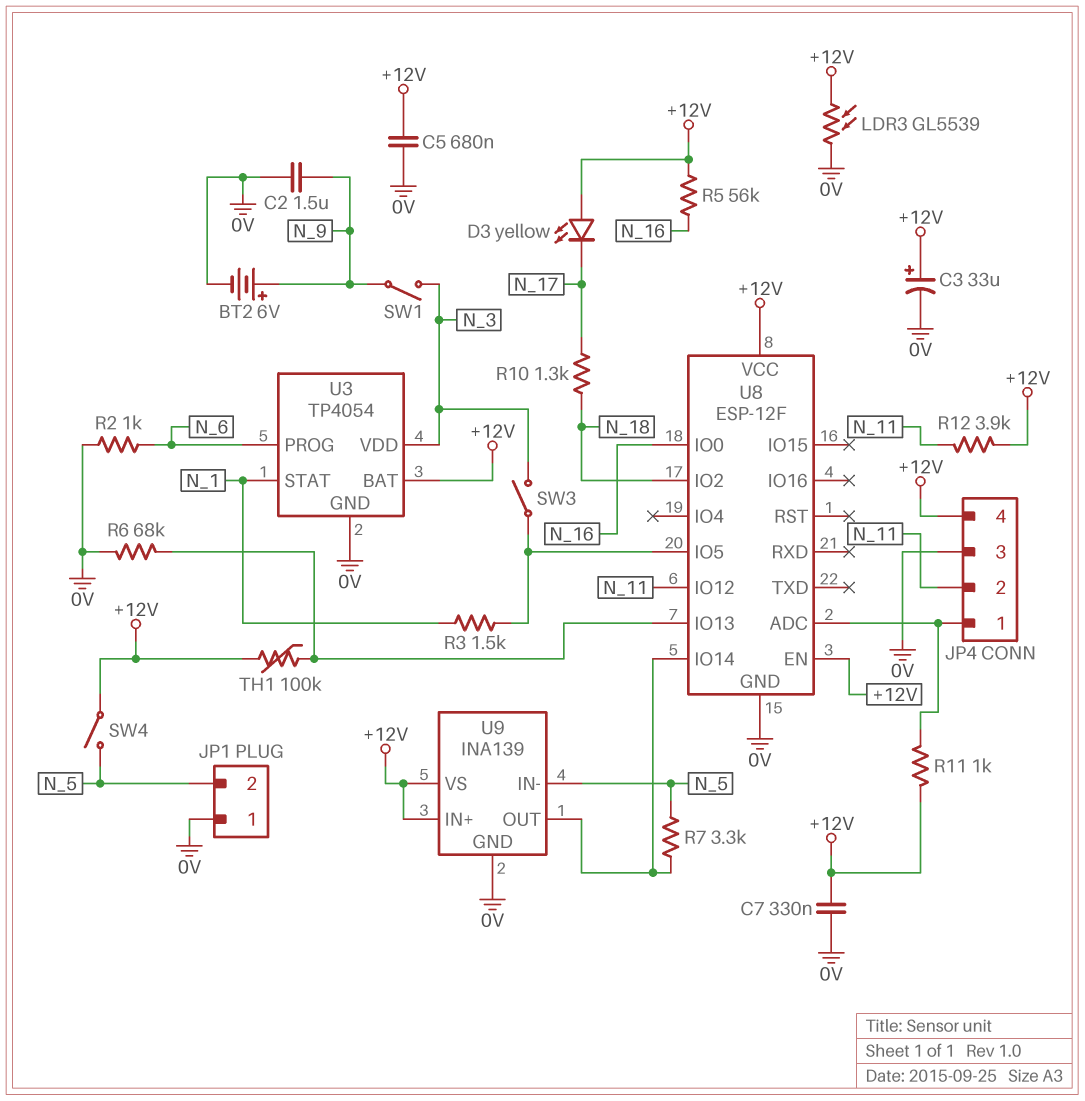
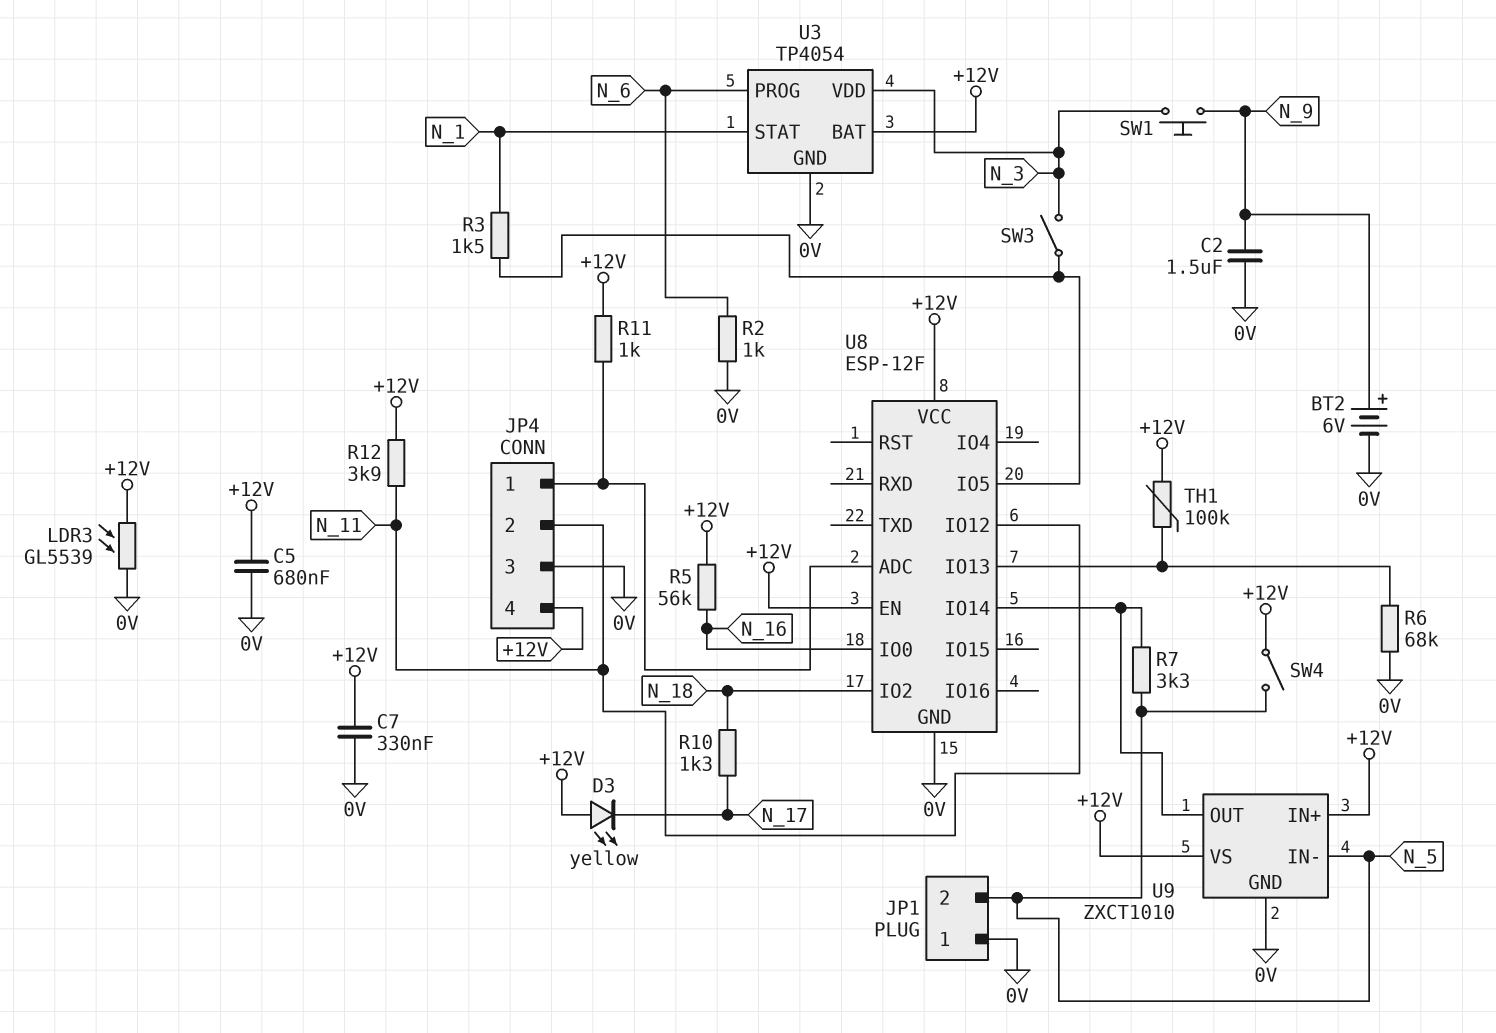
C3: 33uF (plus +12V, minus 0V) -> none
SW1: switch (N_3, N_9) -> button (N_3, N_9)
U9: INA139 -> ZXCT1010

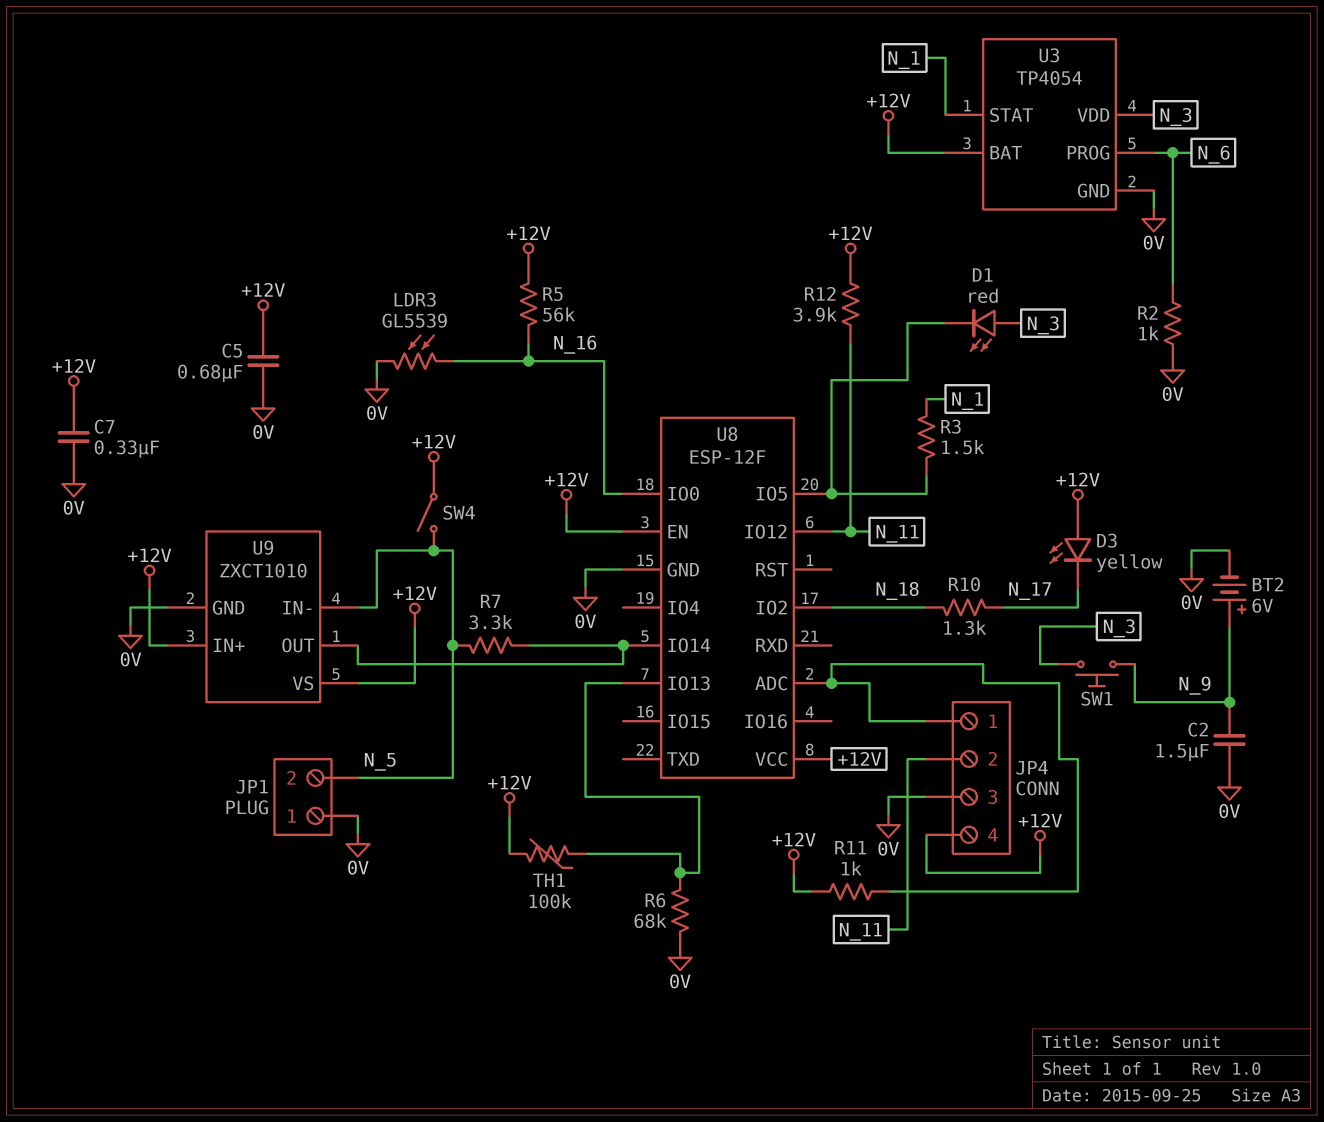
D1: none -> LED red (A N_3, K U8/IO5)
LDR3: GL5539 (+12V, 0V) -> GL5539 (0V, N_16)
SW3: switch (N_3, U8/IO5) -> none

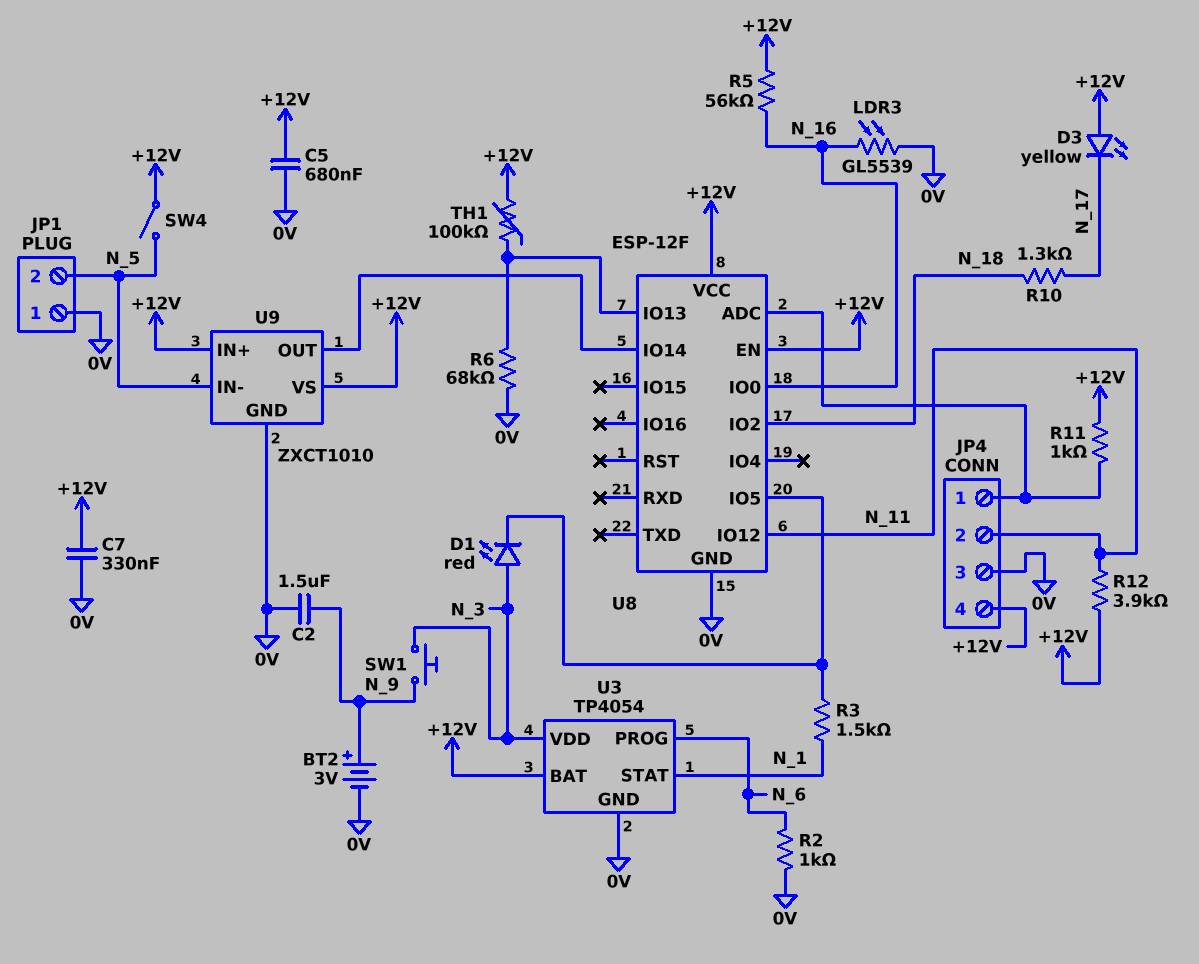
BT2: 6V (plus N_9, minus 0V) -> 3V (plus N_9, minus 0V)
R7: 3.3k (N_5, U8/IO14) -> none

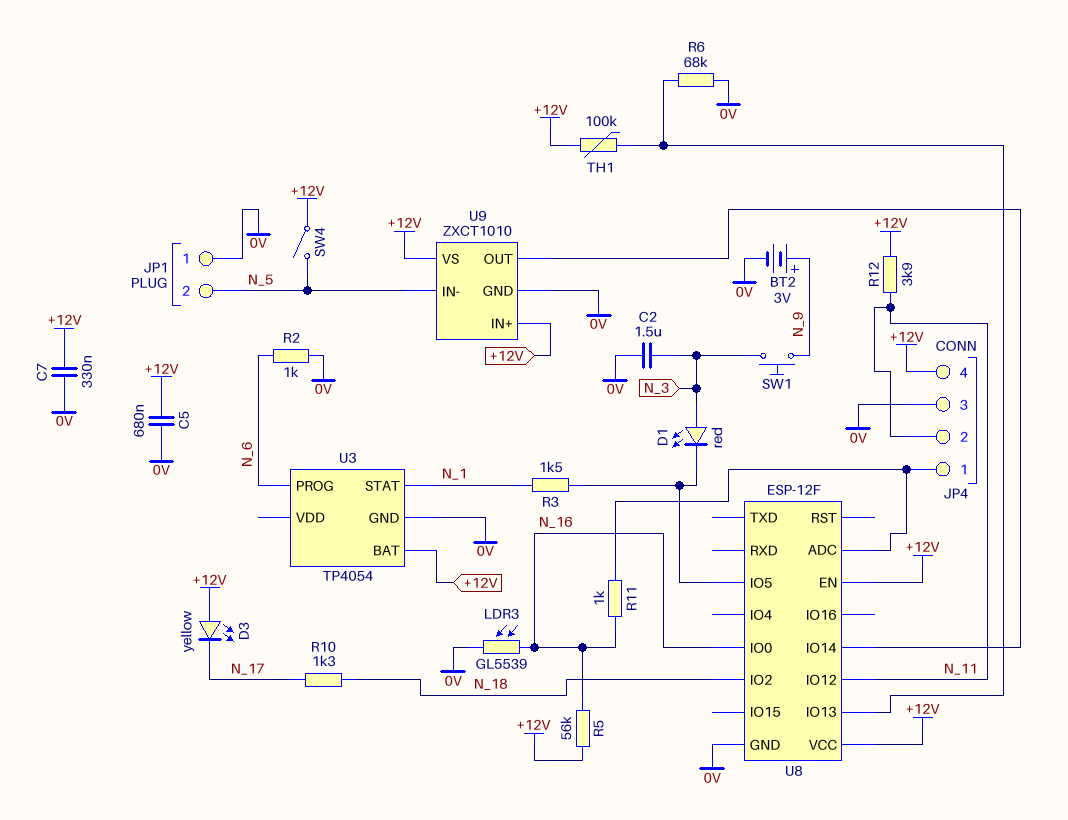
C2: 1.5uF (0V, N_9) -> 1.5uF (0V, N_3)
R11: 1k (+12V, JP4/1) -> 1k (JP4/1, N_16)
U3 pin VDD: N_3 -> none

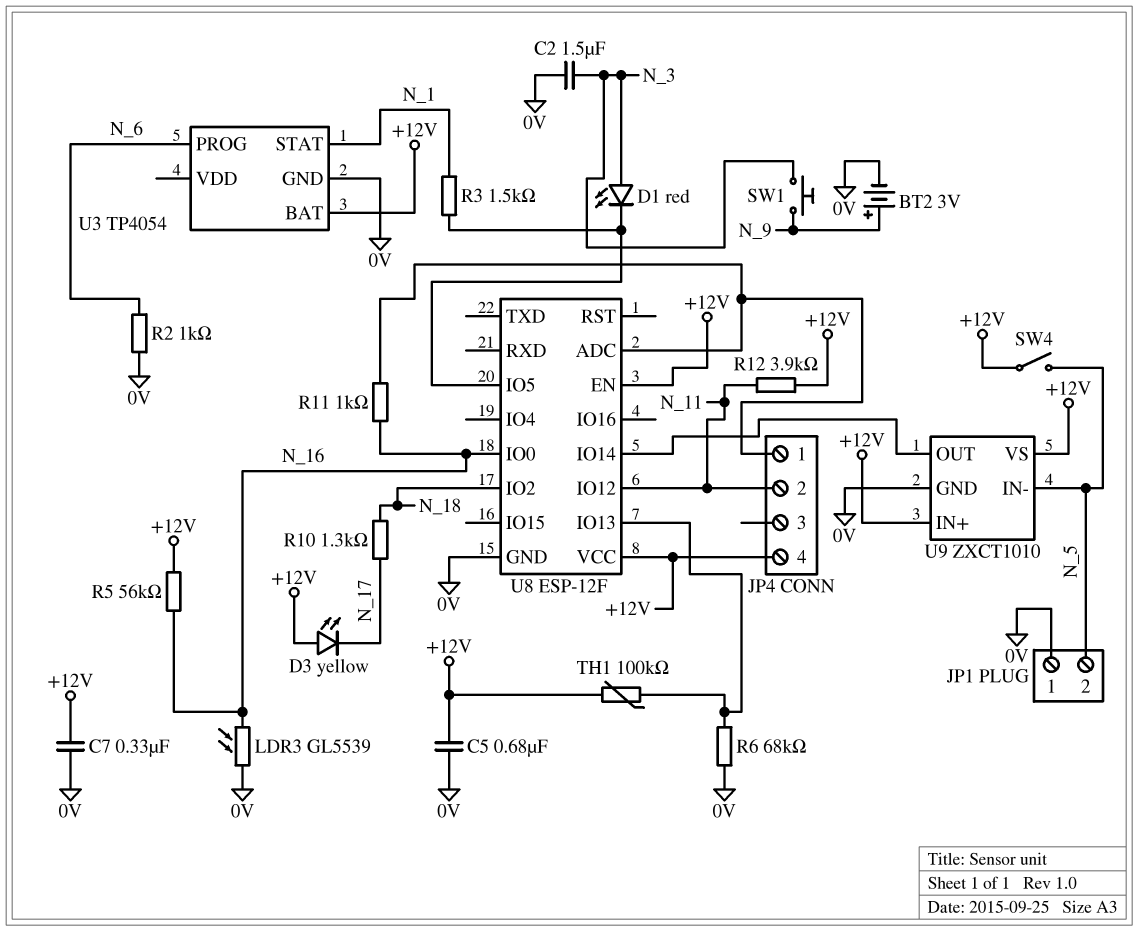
JP4 pin 3: 0V -> none

